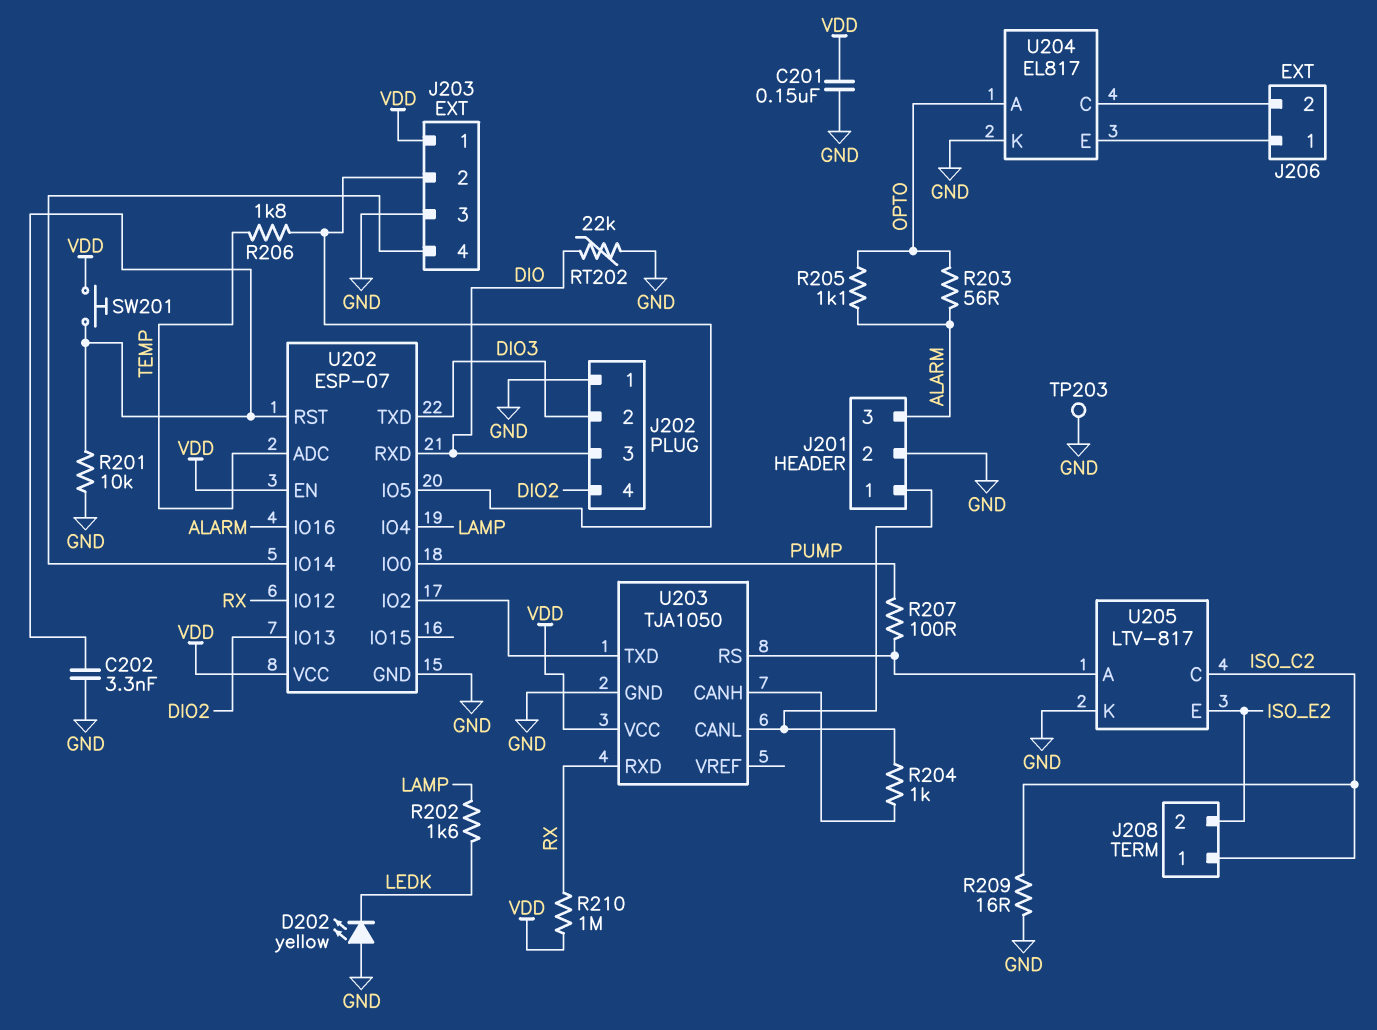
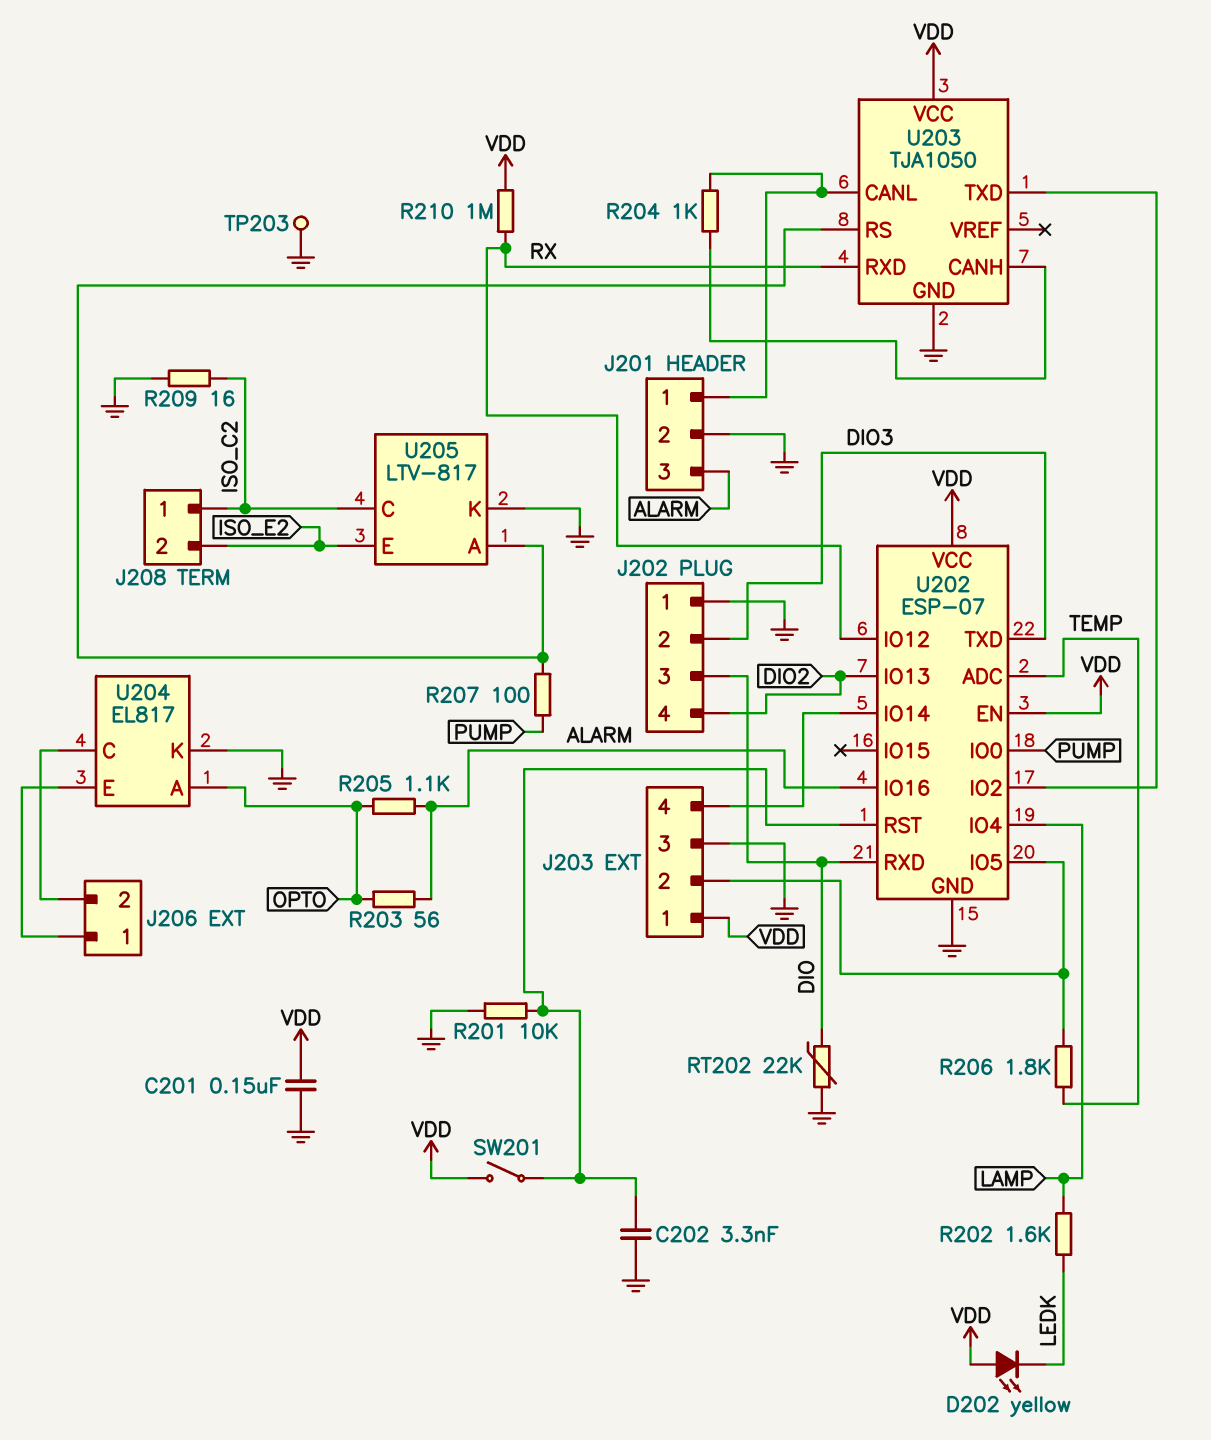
D202: LED yellow (A GND, K LEDK) -> LED yellow (A VDD, K LEDK)
SW201: button (U202/RST, VDD) -> switch (U202/RST, VDD)

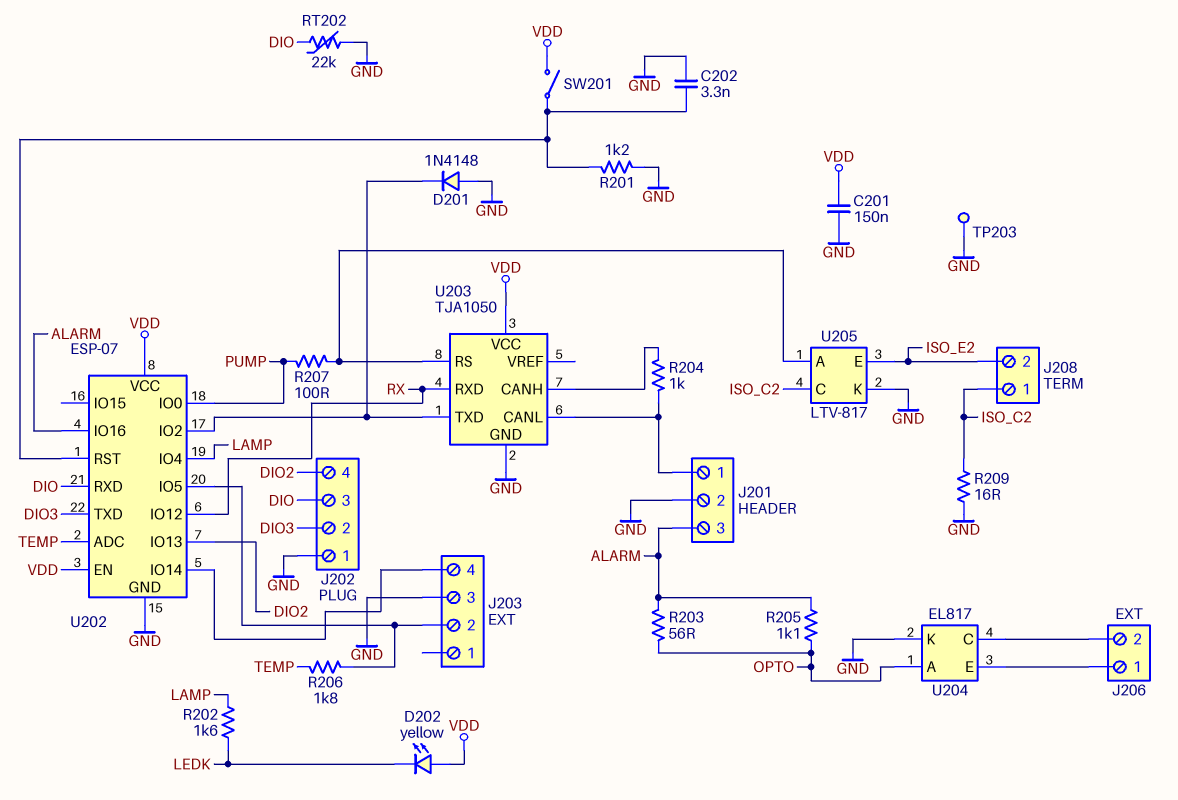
D201: none -> diode 1N4148 (A GND, K U202/IO2)
J203 pin 1: VDD -> none
R201: 10k (GND, U202/RST) -> 1.2k (GND, U202/RST)
R210: 1M (RX, VDD) -> none

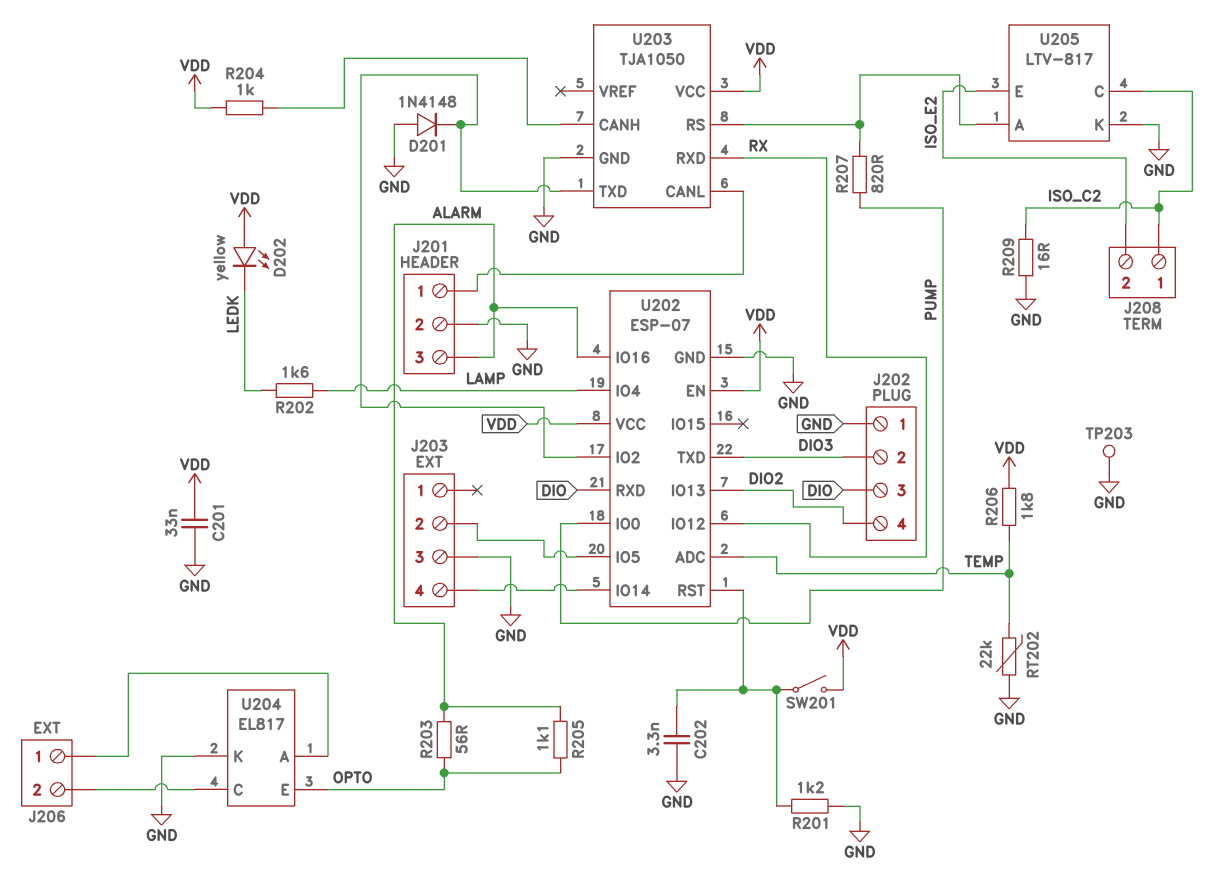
C201: 150nF (GND, VDD) -> 33nF (GND, VDD)
R204: 1k (J201/1, U203/CANH) -> 1k (U203/CANH, VDD)
R206: 1.8k (J203/2, TEMP) -> 1.8k (TEMP, VDD)
R207: 100 (PUMP, U203/RS) -> 820 (PUMP, U203/RS)
RT202: 22k (DIO, GND) -> 22k (GND, TEMP)
U204 pin A: OPTO -> J206/1
U204 pin E: J206/1 -> OPTO

